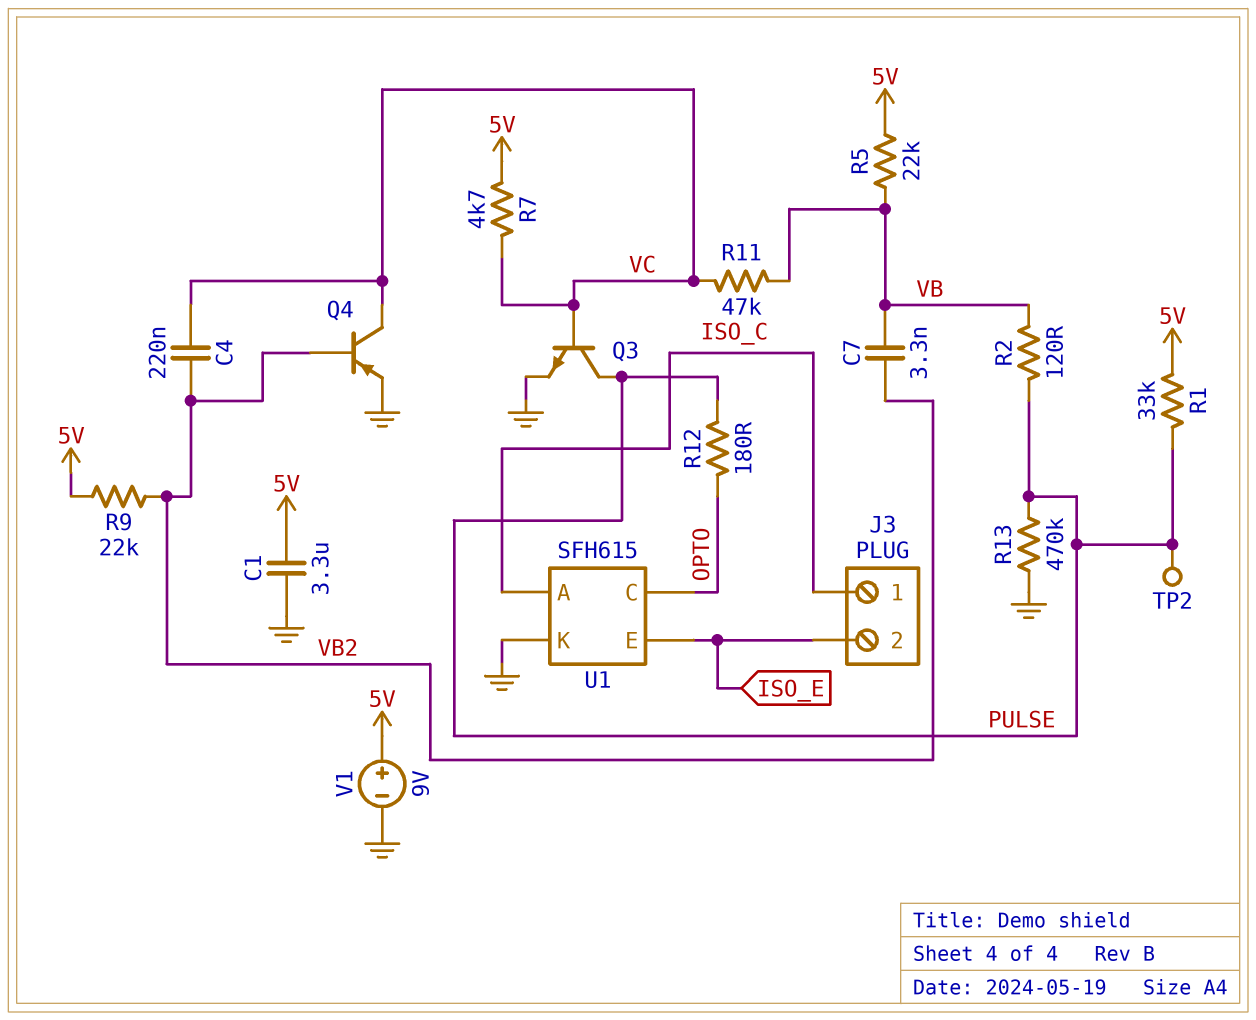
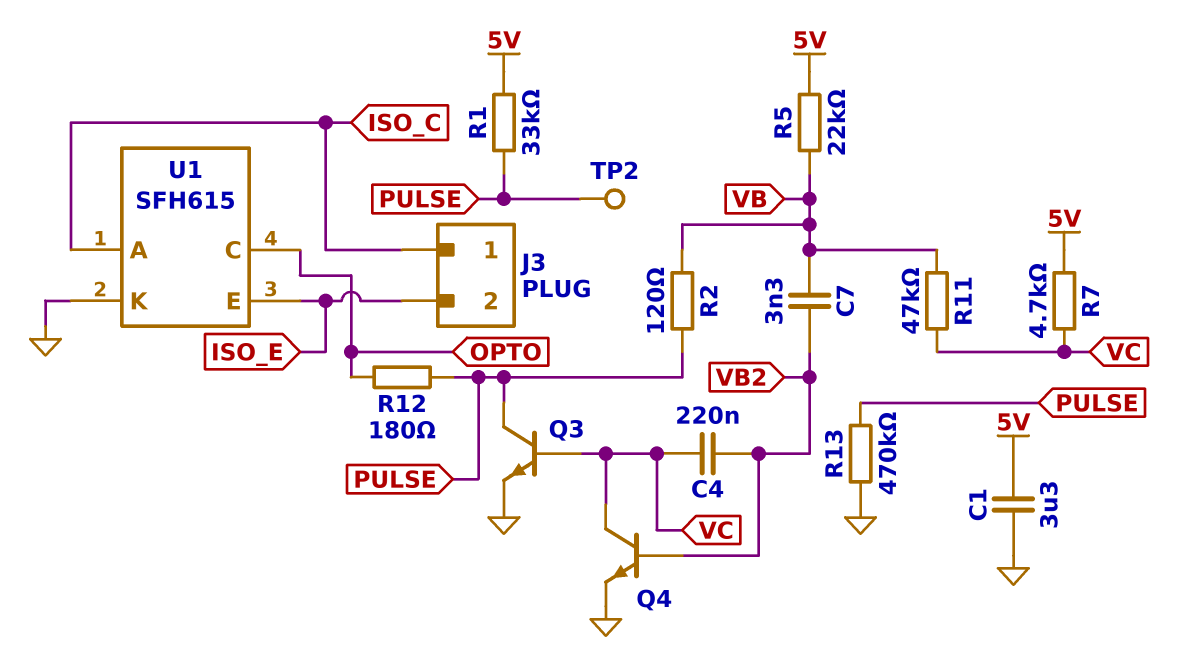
Q4: PNP (B VB2, C VC, E GND) -> NPN (B VB2, C VC, E GND)
R9: 22k (5V, VB2) -> none
V1: 9V (plus 5V, minus GND) -> none

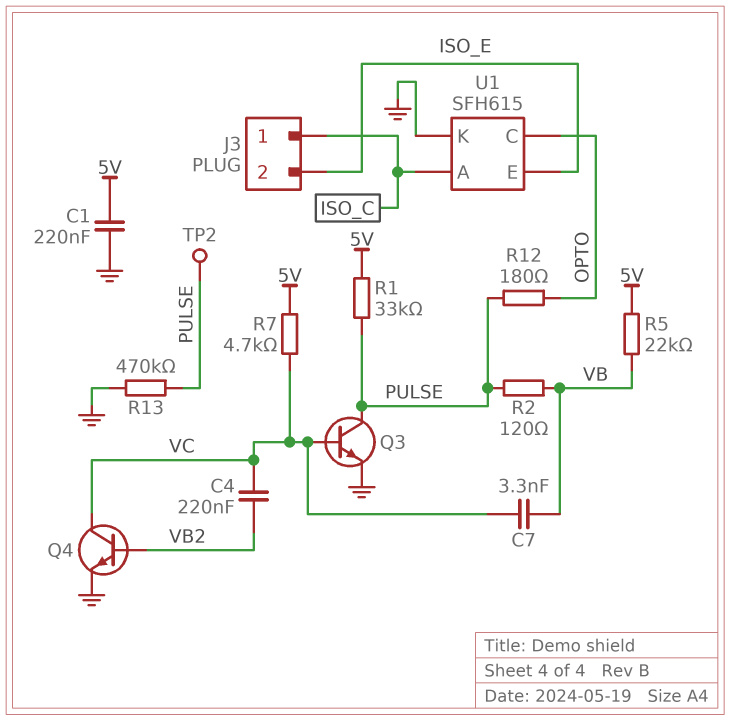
C1: 3.3uF (5V, GND) -> 220nF (5V, GND)
C7: 3.3nF (VB, VB2) -> 3.3nF (VB, VC)
R11: 47k (VB, VC) -> none

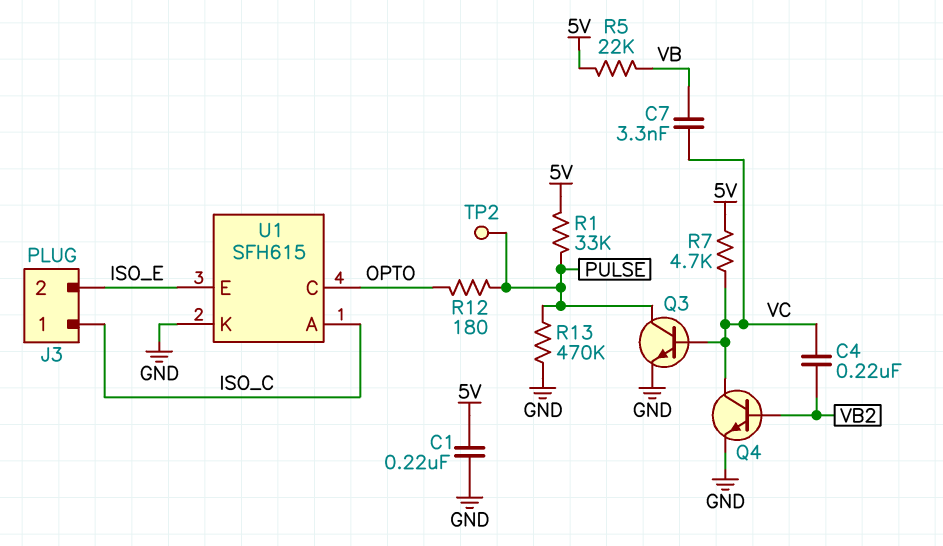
R2: 120 (PULSE, VB) -> none

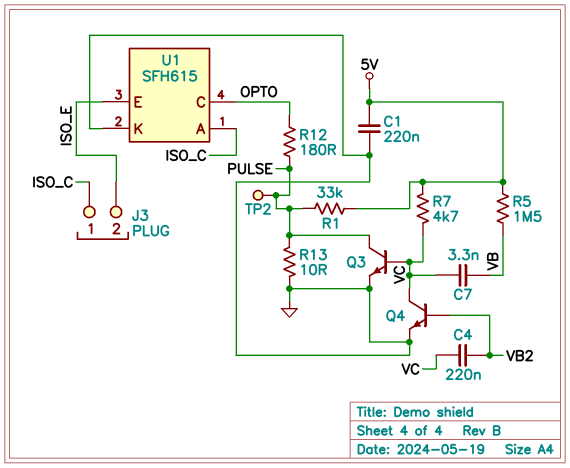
R5: 22k (5V, VB) -> 1.5M (5V, VB)
R13: 470k (GND, PULSE) -> 10 (GND, PULSE)

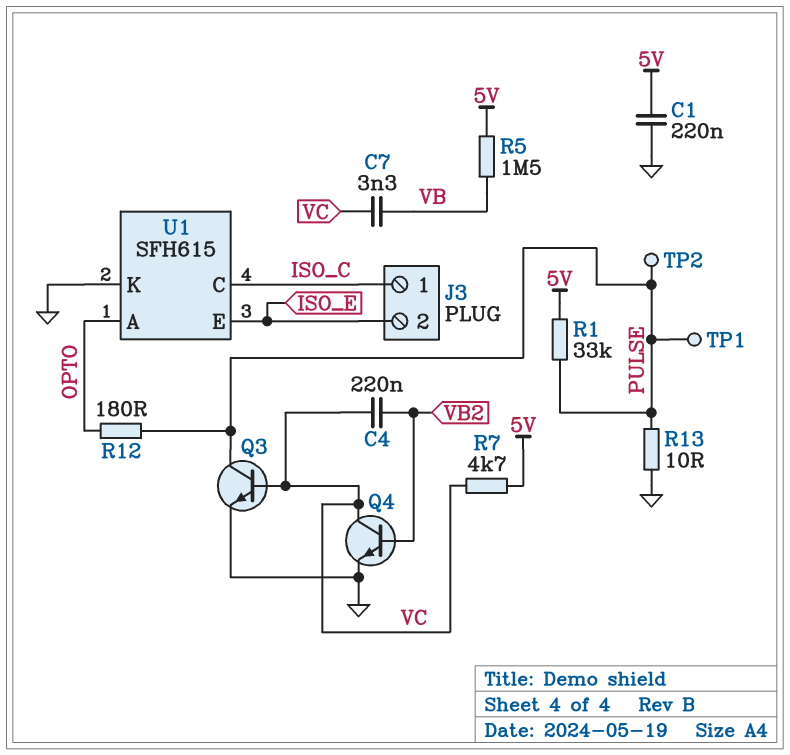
TP1: none -> test point (PULSE)
U1 pin A: ISO_C -> OPTO
U1 pin C: OPTO -> ISO_C

